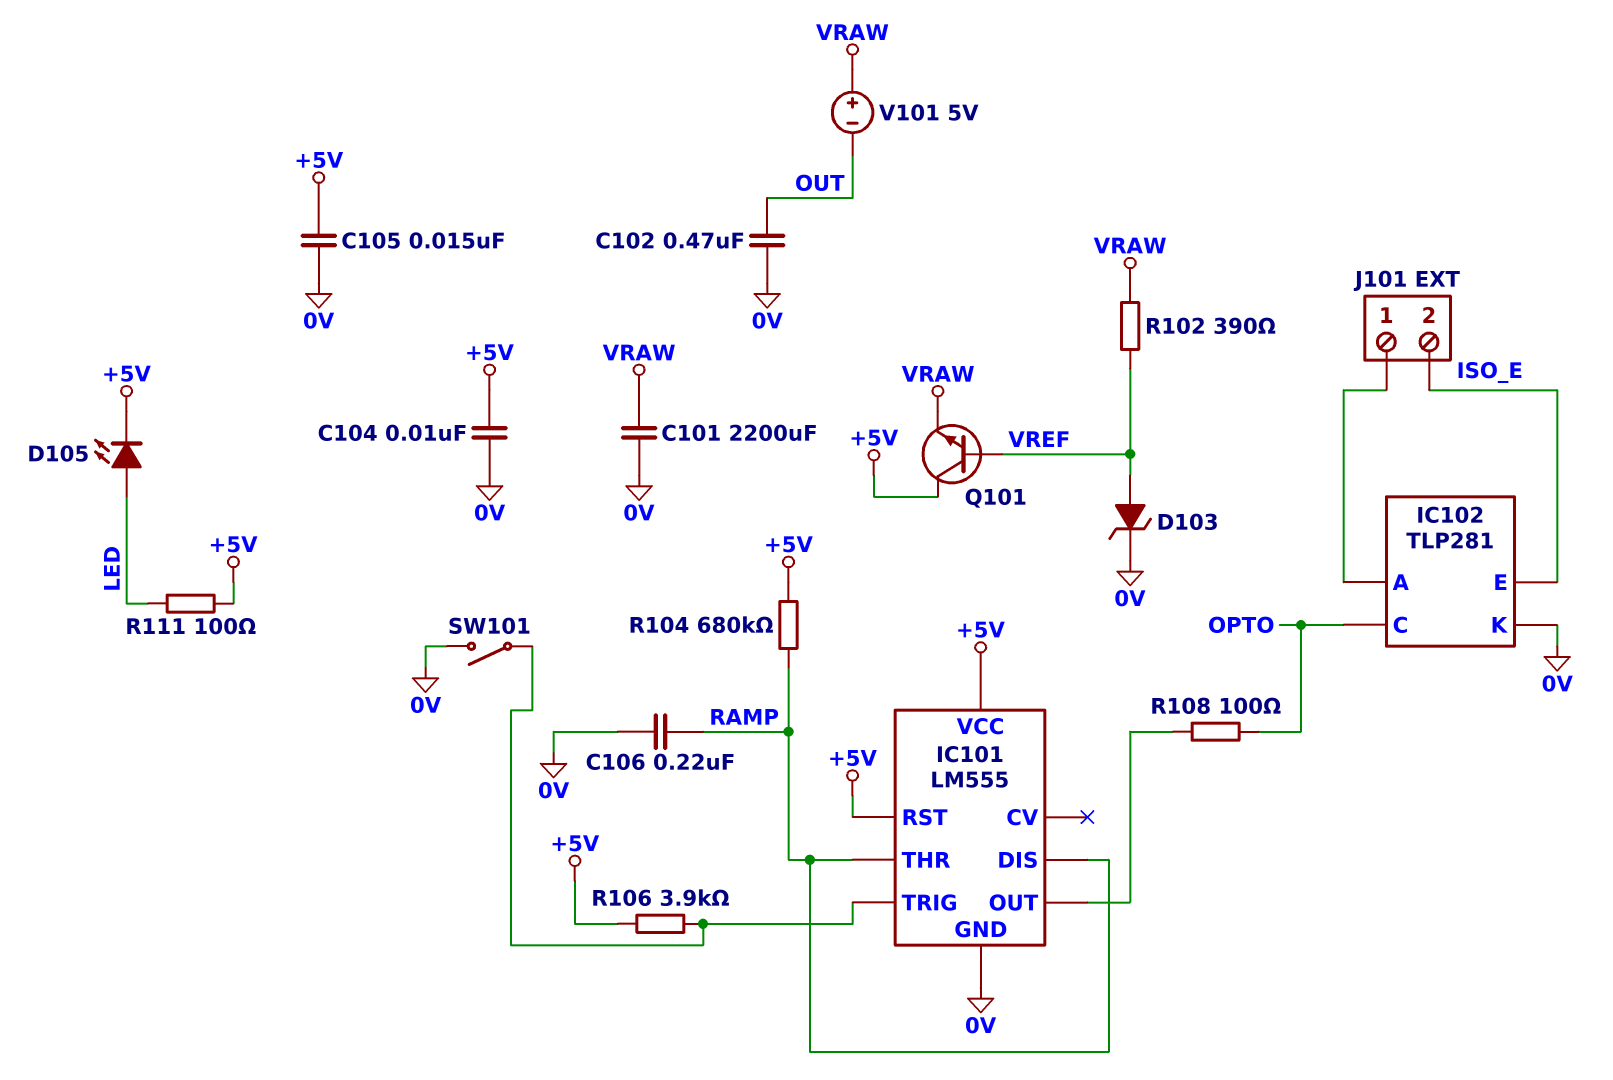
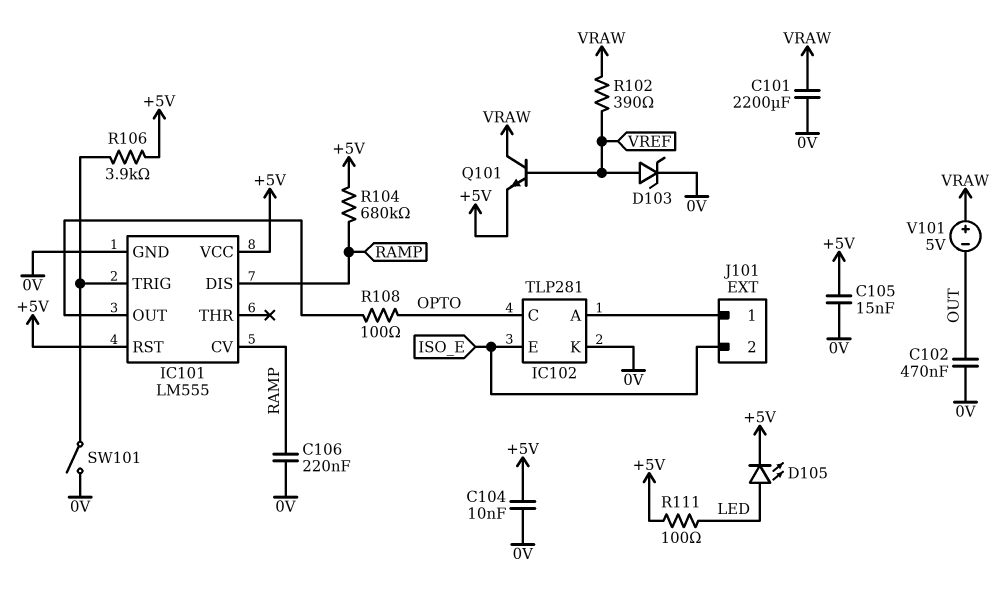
IC101 pin CV: none -> RAMP
IC101 pin THR: RAMP -> none
Q101: NPN (B VREF, C +5V, E VRAW) -> NPN (B VREF, C VRAW, E +5V)

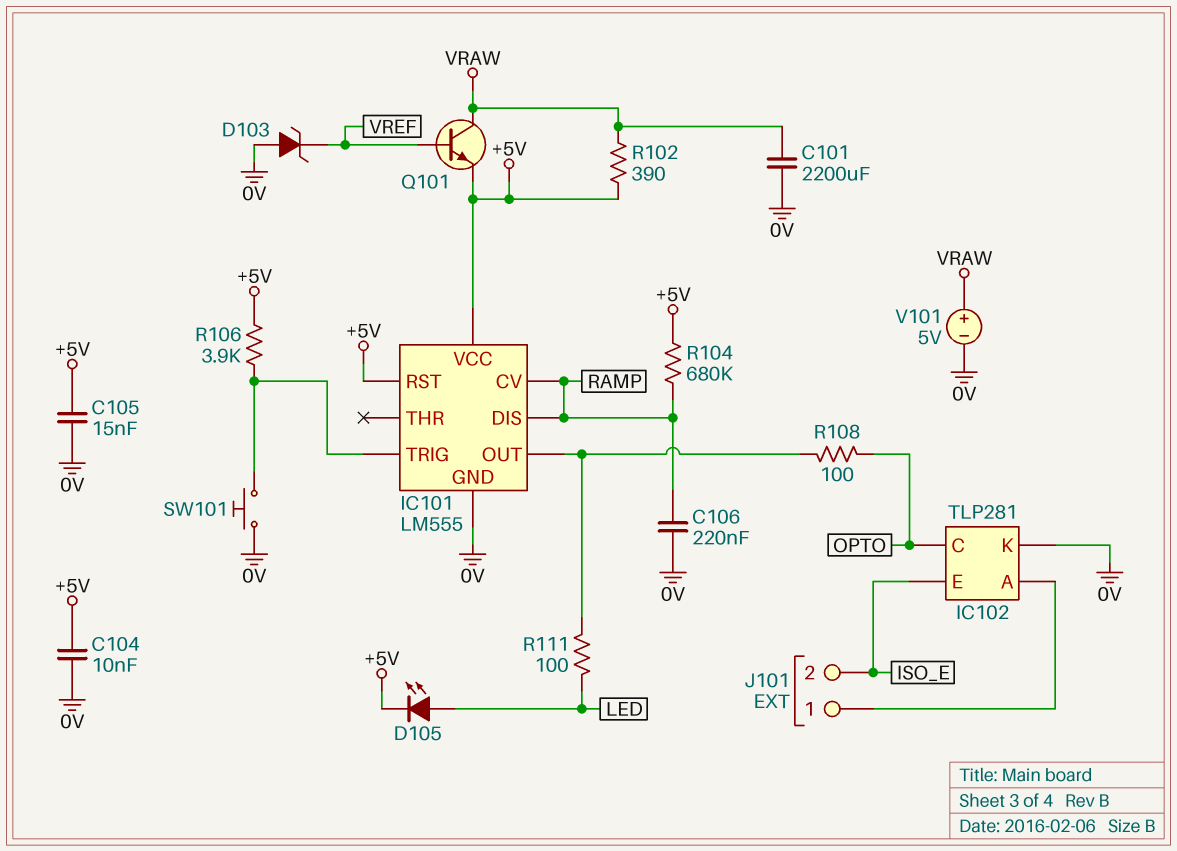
C102: 470nF (0V, OUT) -> none
D103: zener (A VREF, K 0V) -> zener (A 0V, K VREF)
R102: 390 (VRAW, VREF) -> 390 (+5V, VRAW)
R111: 100 (+5V, LED) -> 100 (IC101/OUT, LED)
SW101: switch (0V, IC101/TRIG) -> button (0V, IC101/TRIG)
V101: 5V (plus VRAW, minus OUT) -> 5V (plus VRAW, minus 0V)

